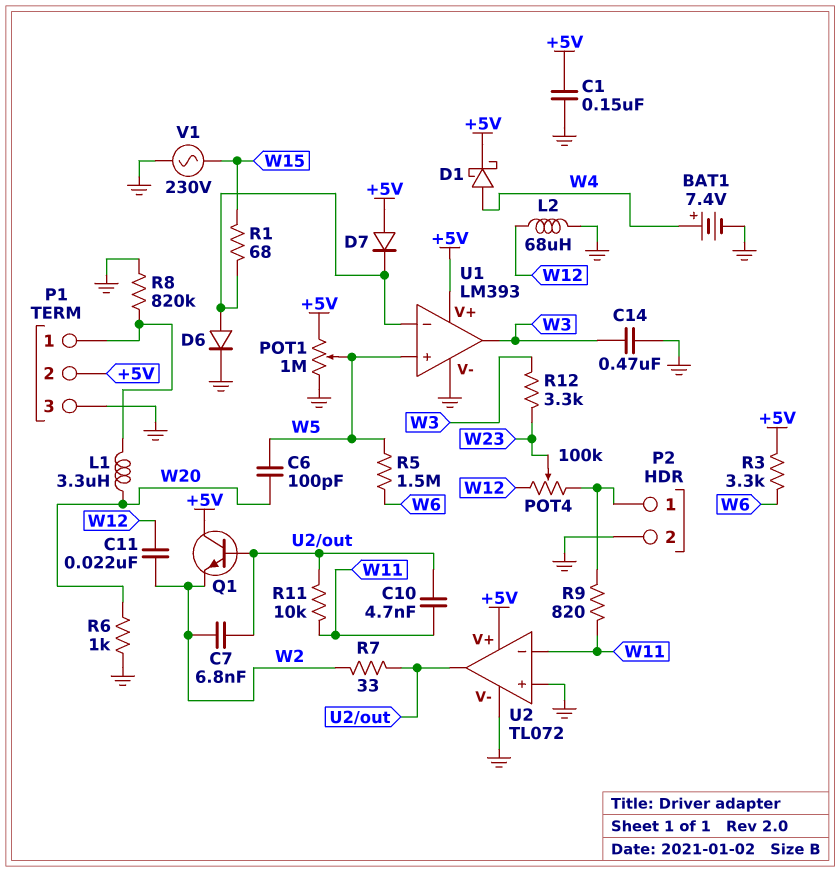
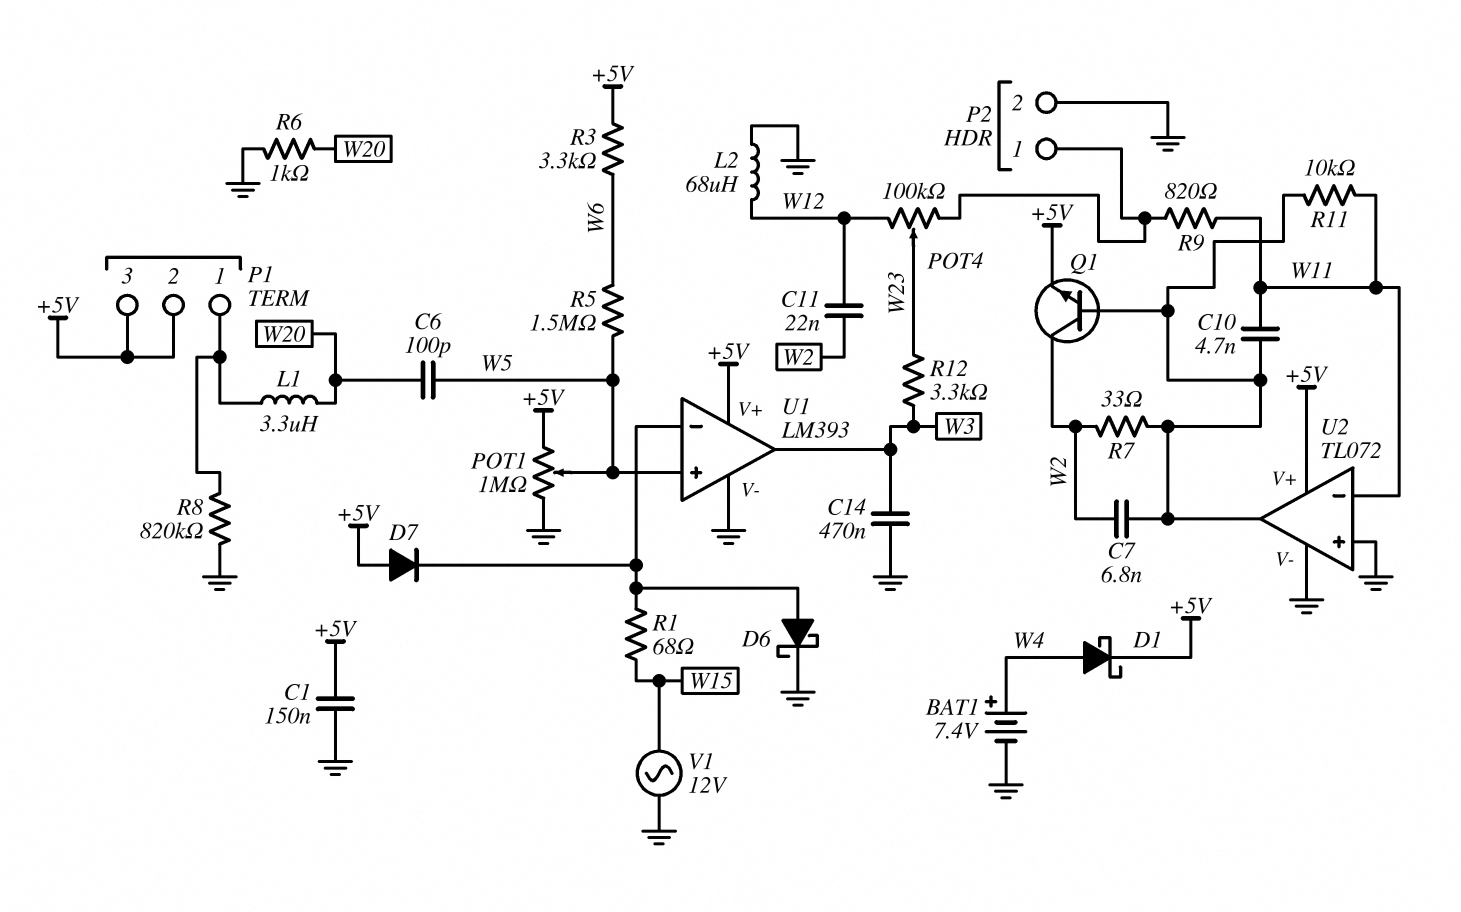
D6: diode (A U1/in-, K GND) -> schottky (A U1/in-, K GND)
P1 pin 3: GND -> +5V
Q1: NPN (B U2/out, C +5V, E W2) -> NPN (B U2/out, C W2, E +5V)
V1: AC 230V (GND, W15) -> AC 12V (GND, W15)

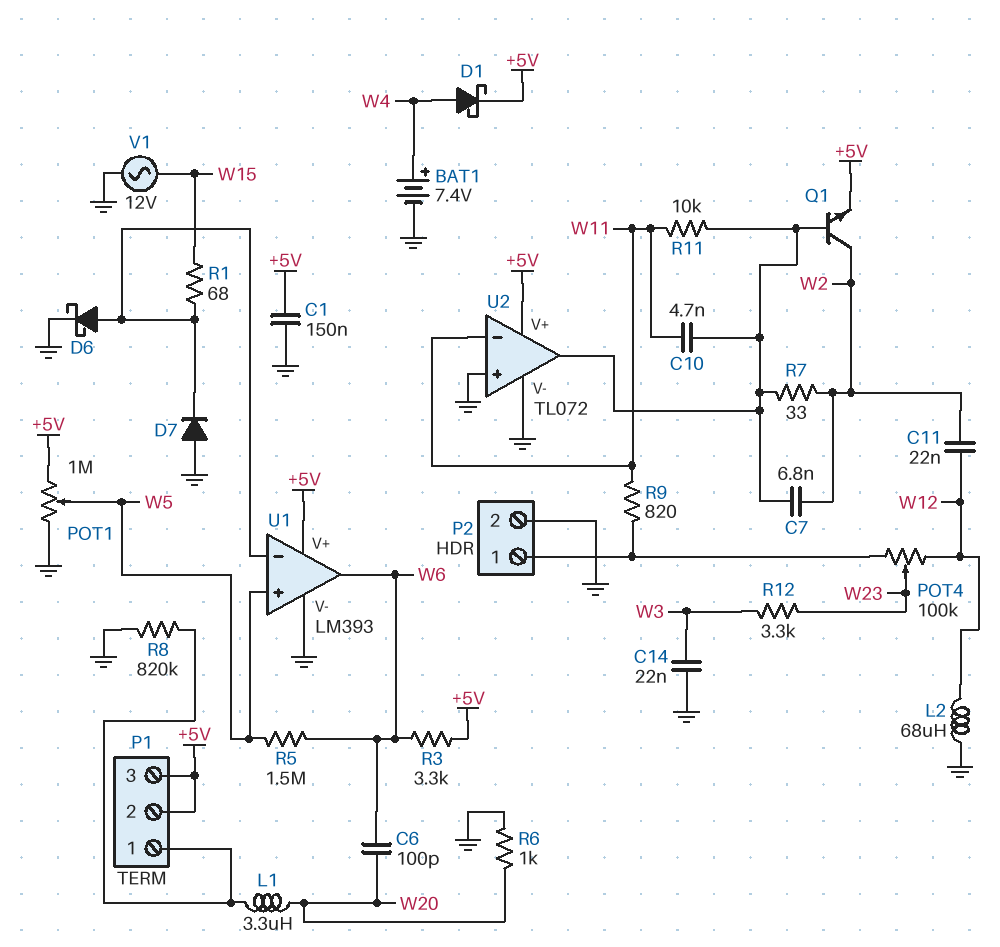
C6: 100pF (W5, W20) -> 100pF (W6, W20)
C14: 470nF (GND, W3) -> 22nF (GND, W3)
D7: diode (A +5V, K U1/in-) -> diode (A GND, K U1/in-)
U1 pin out: W3 -> W6

